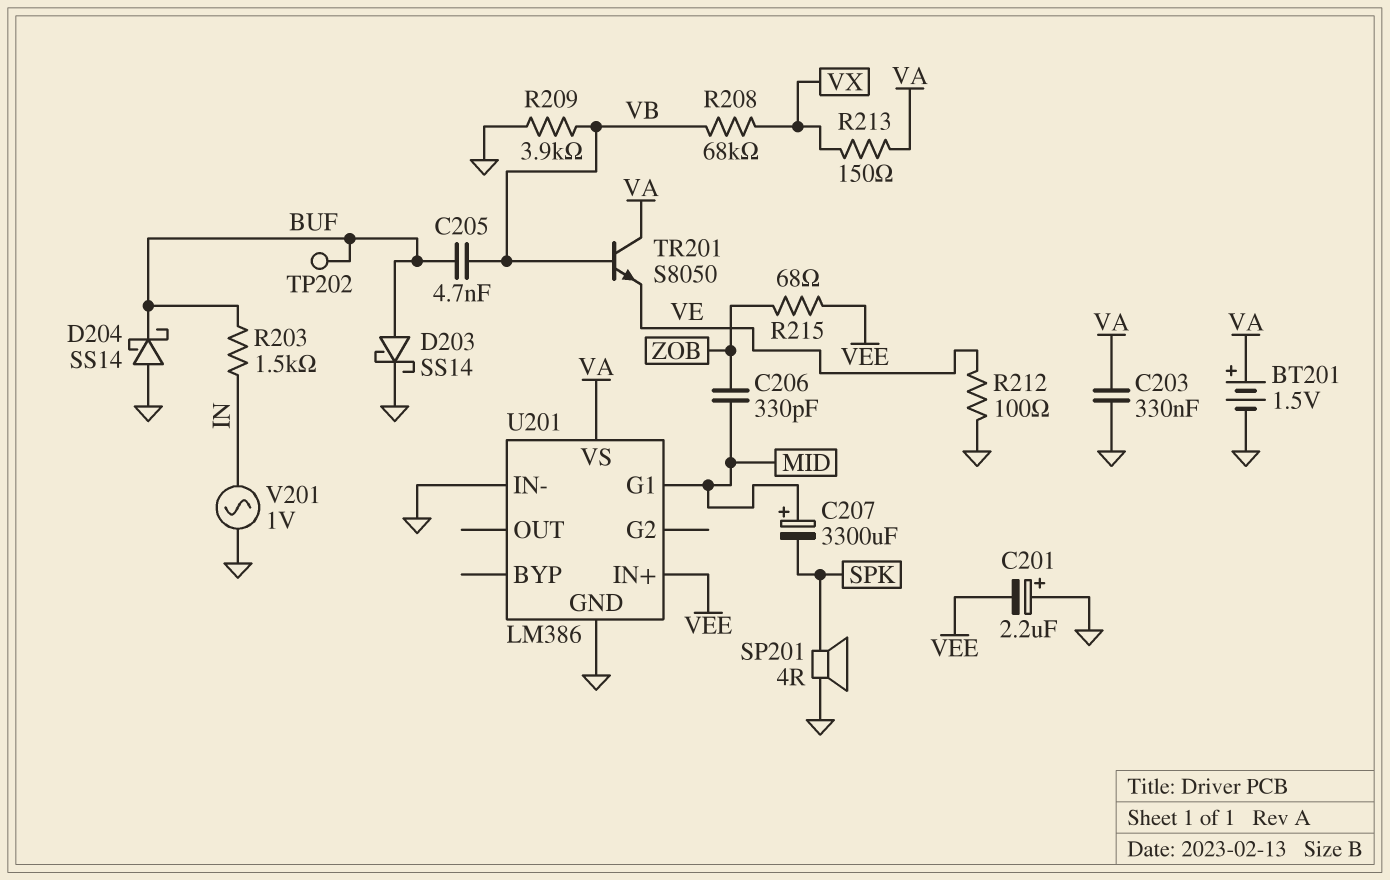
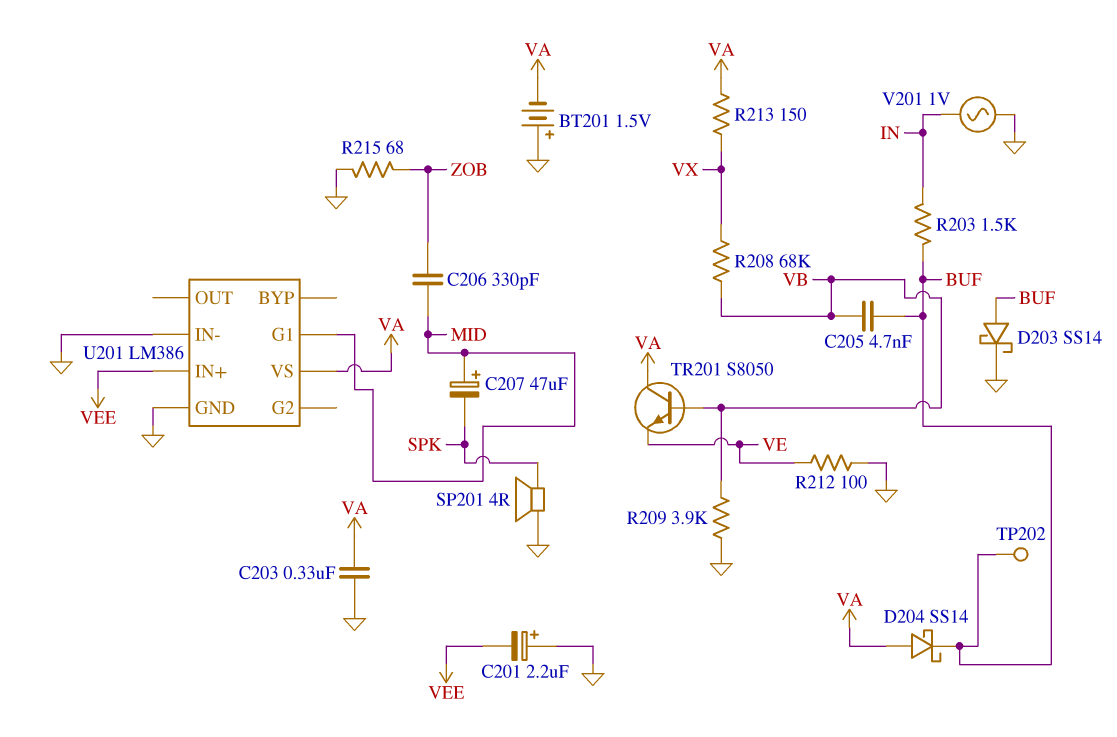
BT201: 1.5V (plus VA, minus GND) -> 1.5V (plus GND, minus VA)
C207: 3300uF (plus MID, minus SPK) -> 47uF (plus MID, minus SPK)
D204: schottky SS14 (A GND, K BUF) -> schottky SS14 (A VA, K BUF)
R215: 68 (VEE, ZOB) -> 68 (GND, ZOB)

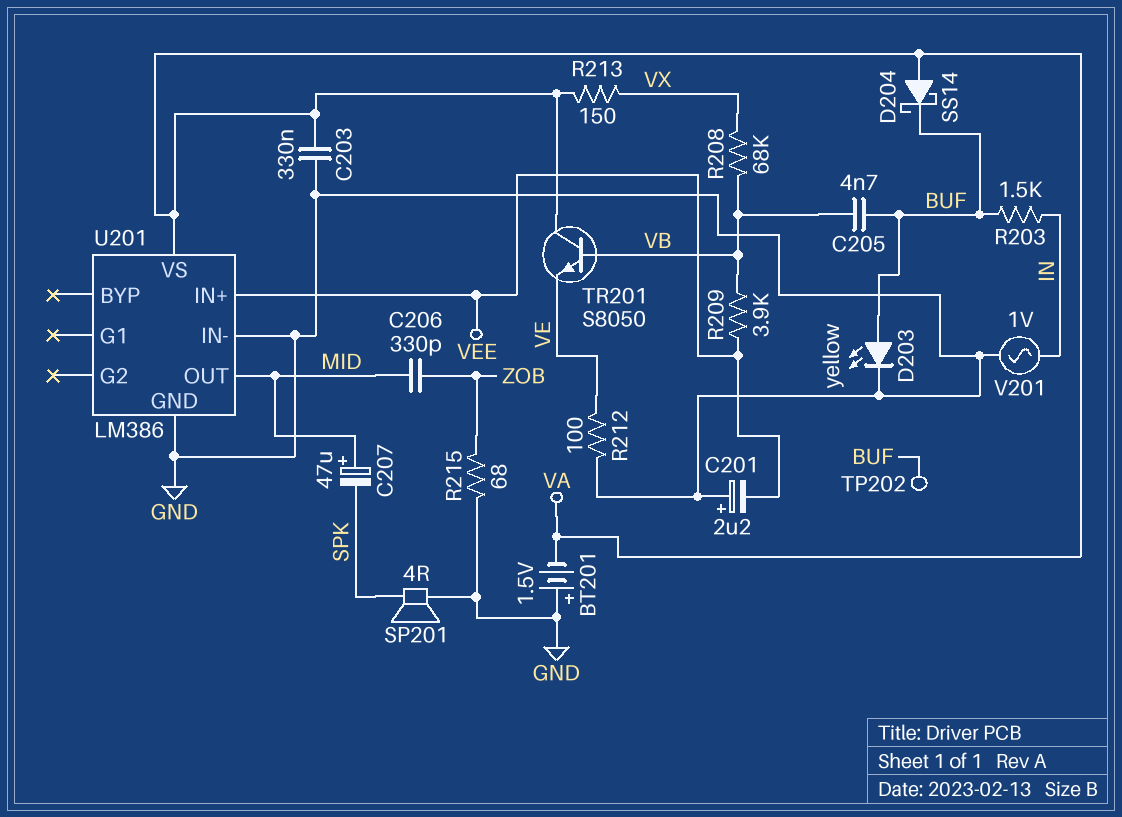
D203: schottky SS14 (A BUF, K GND) -> LED yellow (A BUF, K GND)
R209: 3.9k (GND, VB) -> 3.9k (VB, VEE)
U201 pin G1: MID -> none
U201 pin OUT: none -> MID

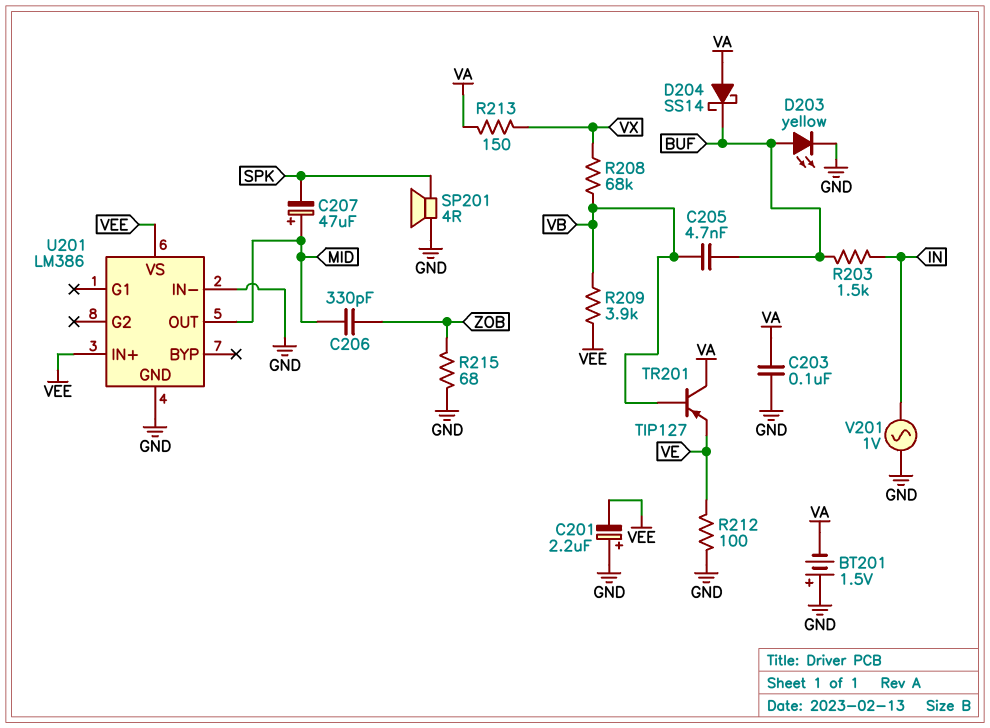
C203: 330nF (GND, VA) -> 100nF (GND, VA)
TP202: test point (BUF) -> none
TR201: NPN S8050 (B VB, C VA, E VE) -> PNP TIP127 (B VB, C VA, E VE)
U201 pin VS: VA -> VEE

